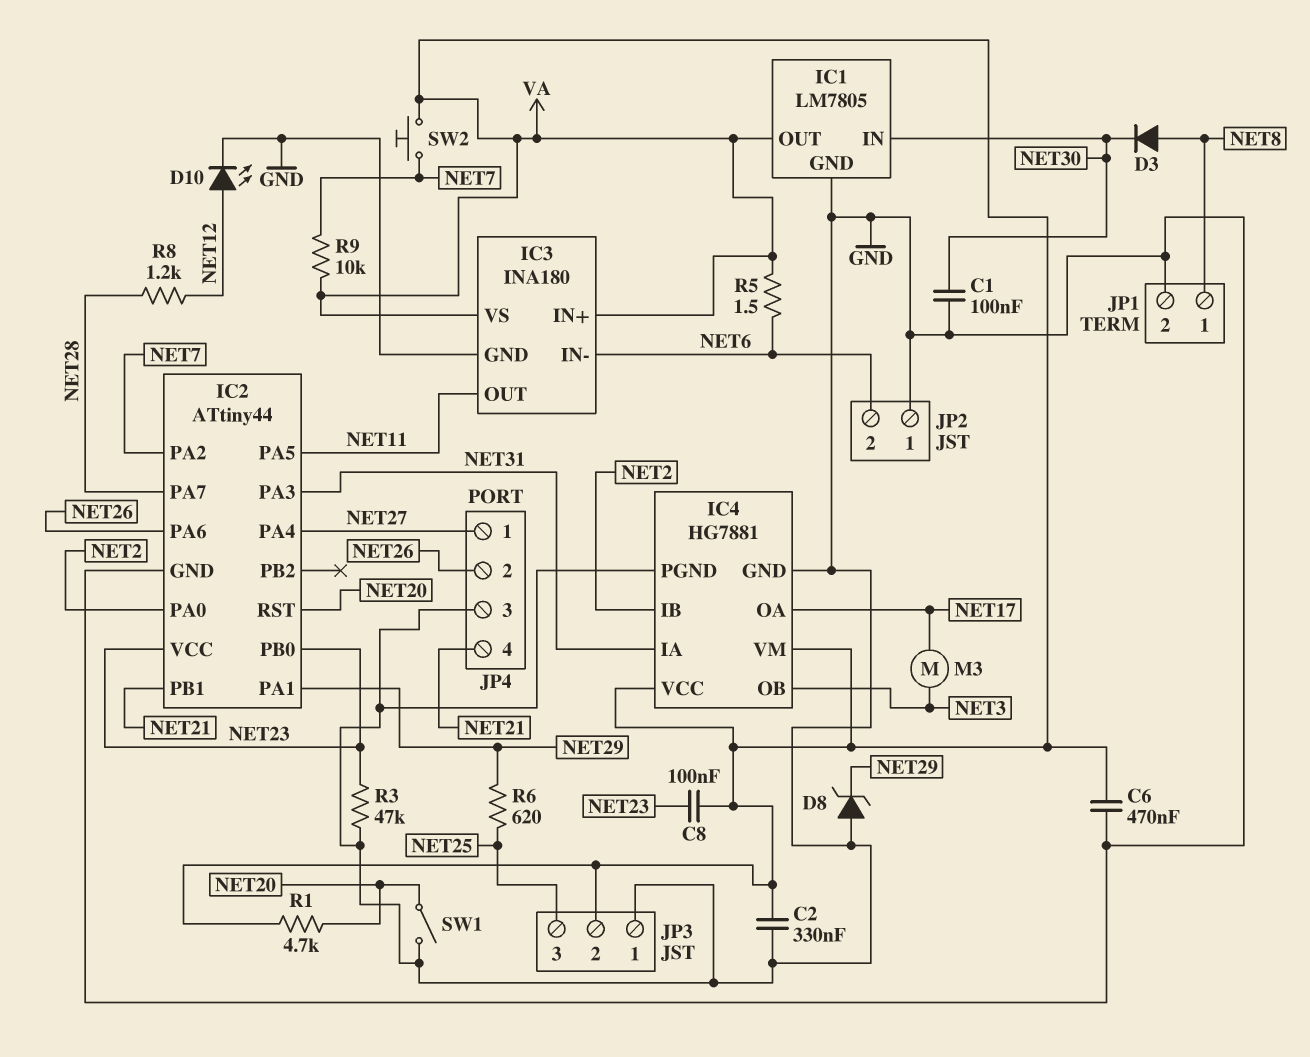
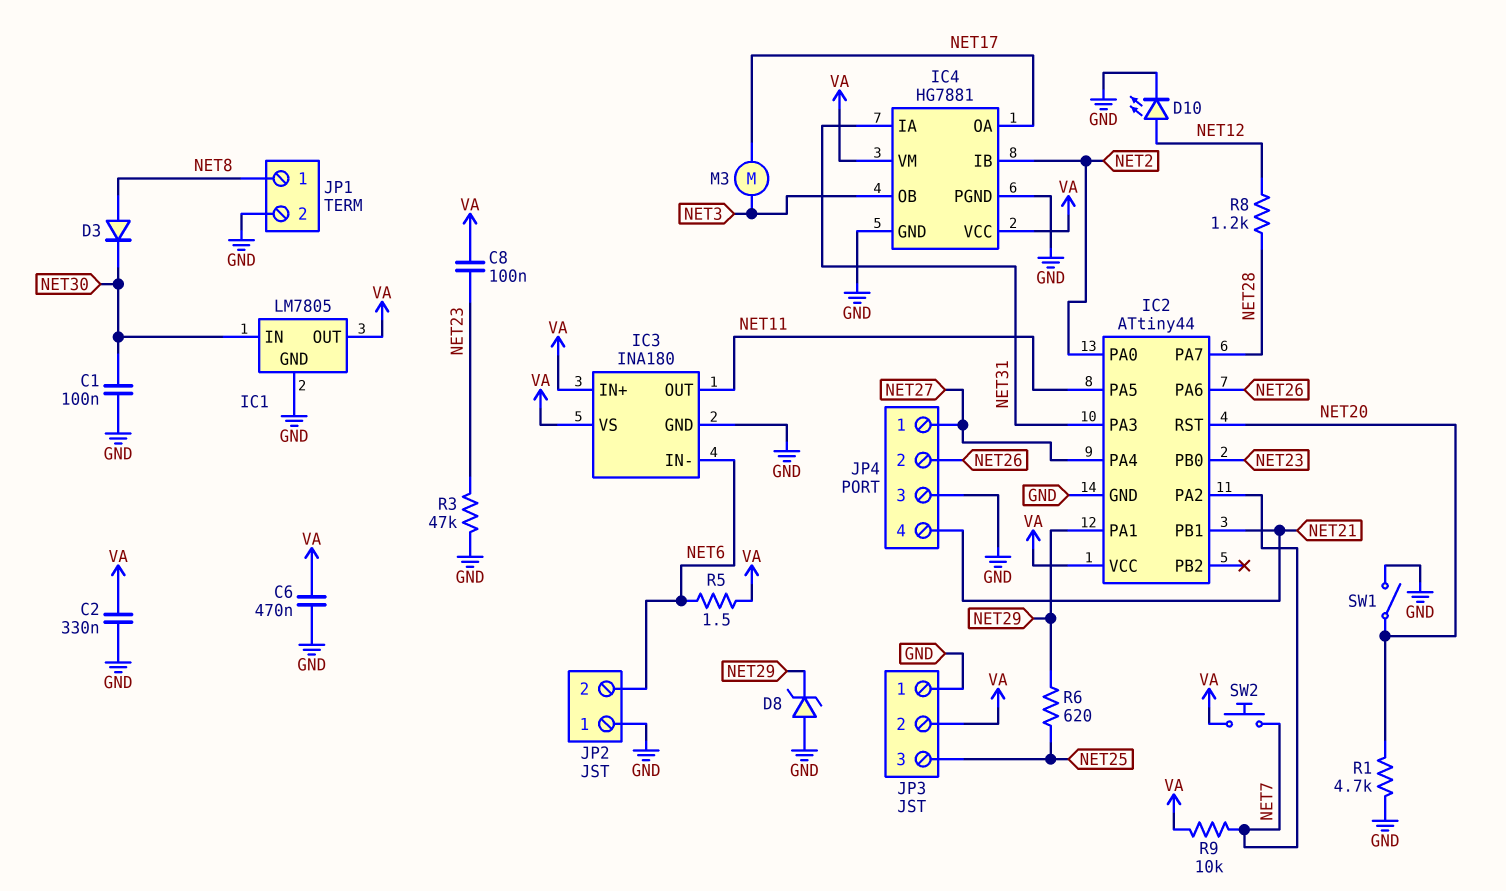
IC2 pin VCC: NET23 -> VA
R1: 4.7k (NET20, VA) -> 4.7k (GND, NET20)

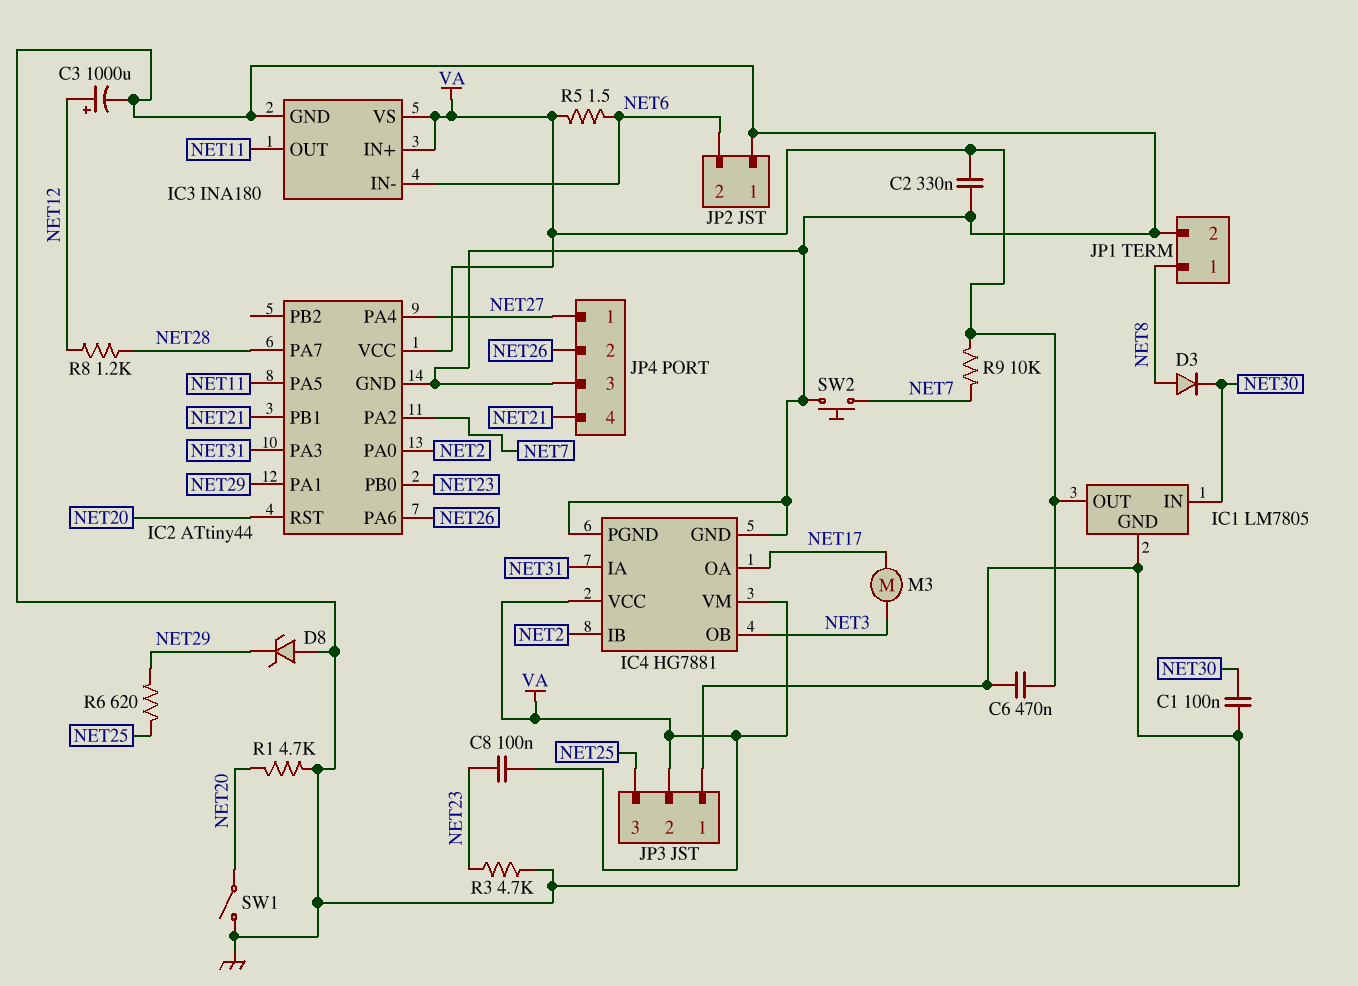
C3: none -> 1000uF (plus NET12, minus GND)
D10: LED (A NET12, K GND) -> none
R3: 47k (GND, NET23) -> 4.7k (GND, NET23)
SW2: button (NET7, VA) -> button (GND, NET7)

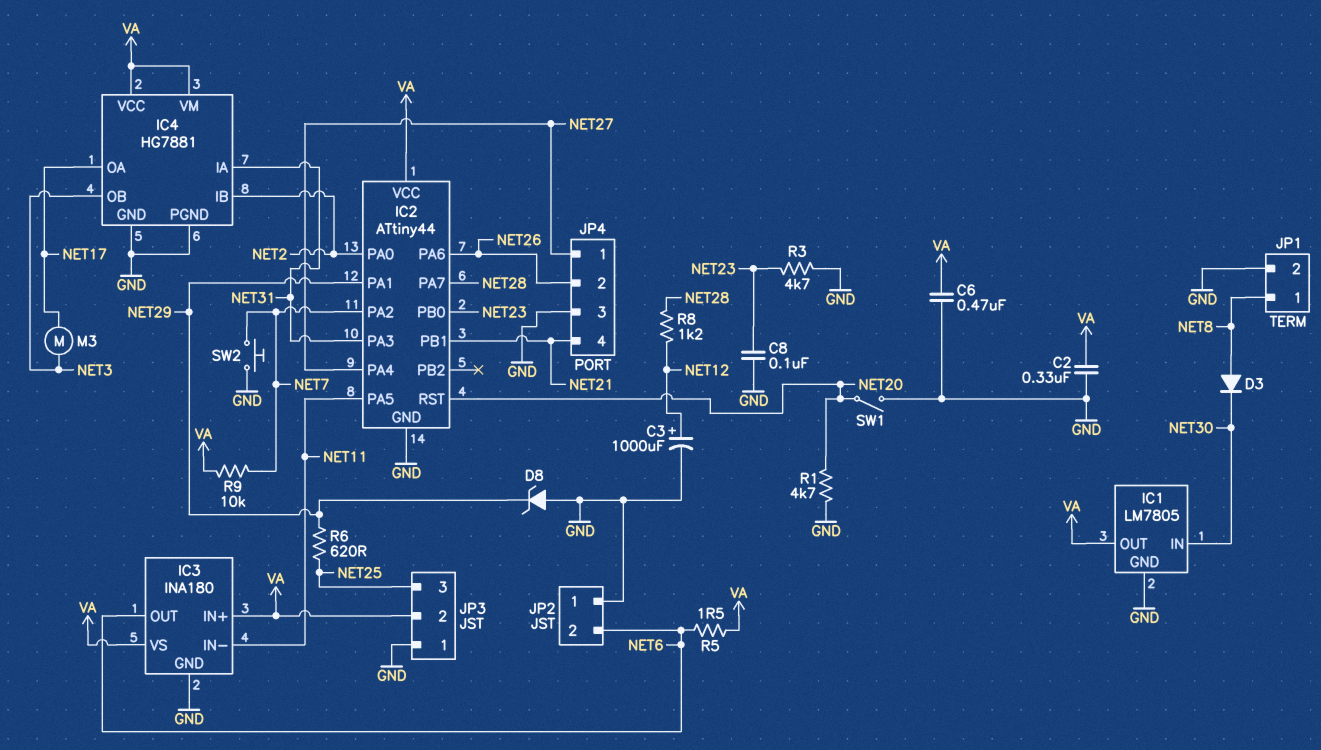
C1: 100nF (GND, NET30) -> none
C8: 100nF (NET23, VA) -> 100nF (GND, NET23)
IC3 pin IN-: NET6 -> NET11
IC3 pin OUT: NET11 -> NET6

